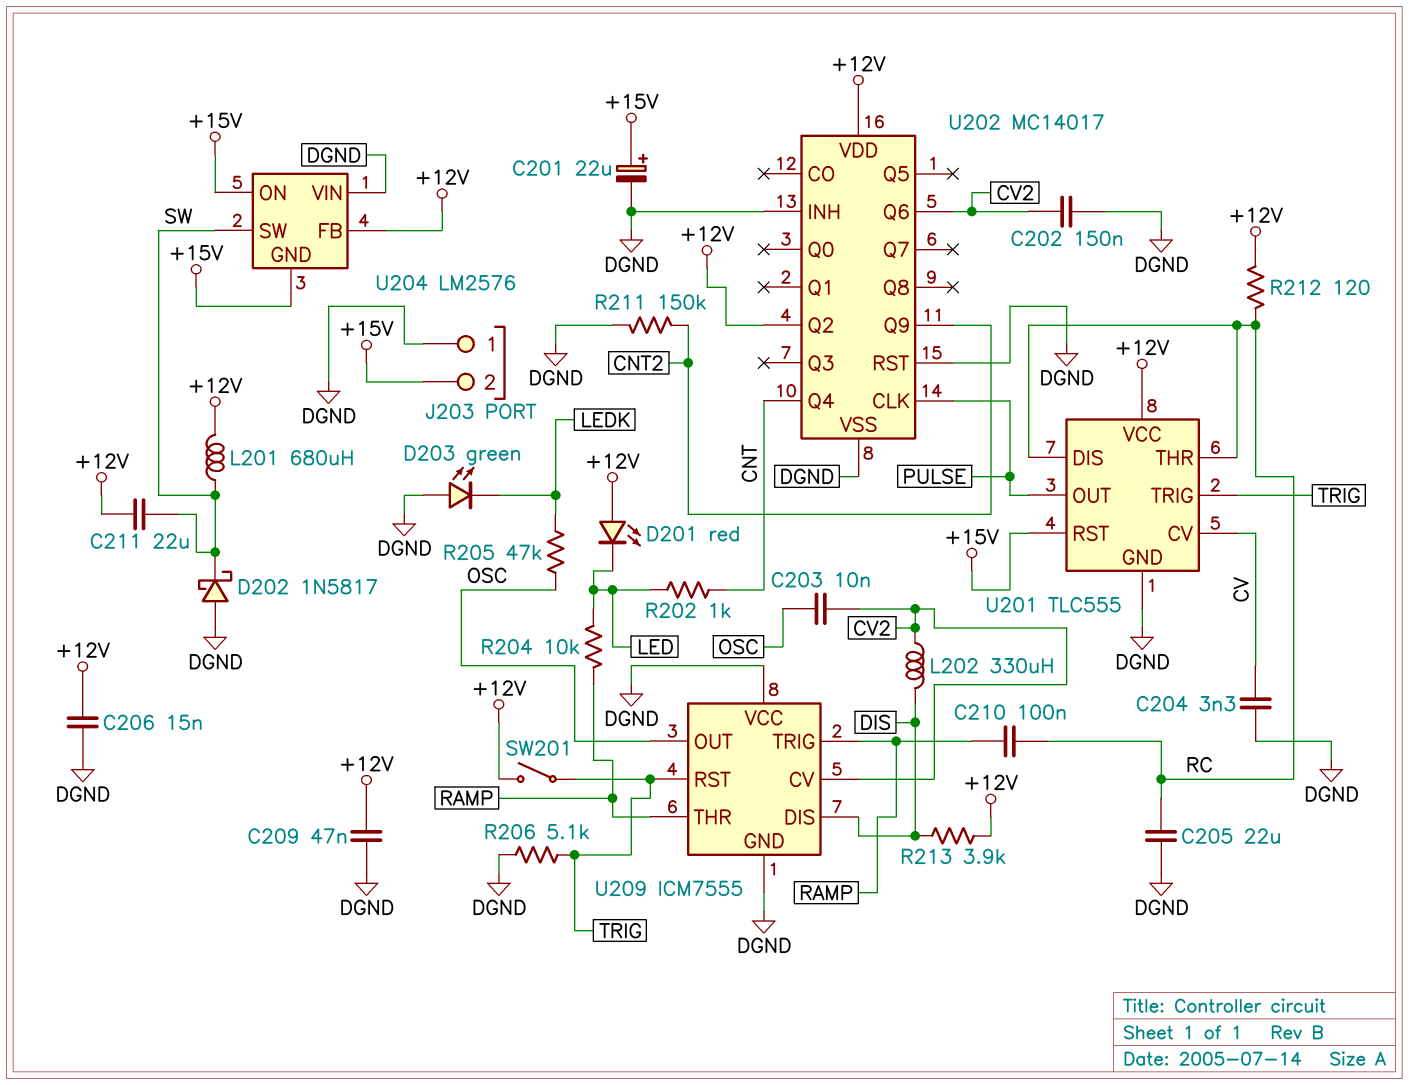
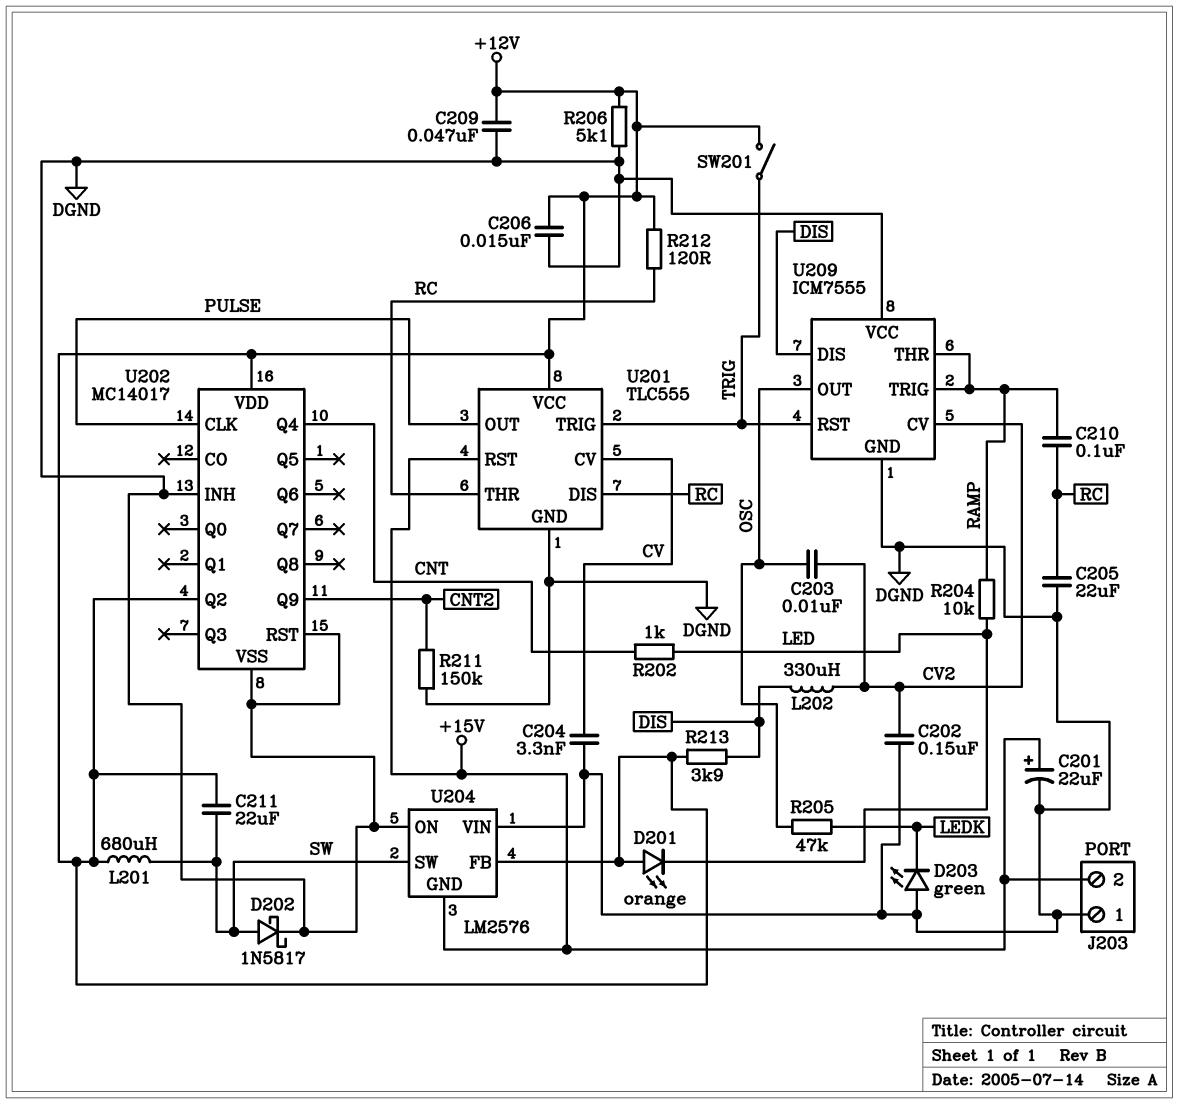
D201: LED red (A +12V, K LED) -> LED orange (A +12V, K LED)
D202: schottky 1N5817 (A DGND, K SW) -> schottky 1N5817 (A SW, K DGND)
R206: 5.1k (DGND, TRIG) -> 5.1k (+12V, DGND)
U202 pin Q6: CV2 -> none
U204 pin ON: +15V -> DGND

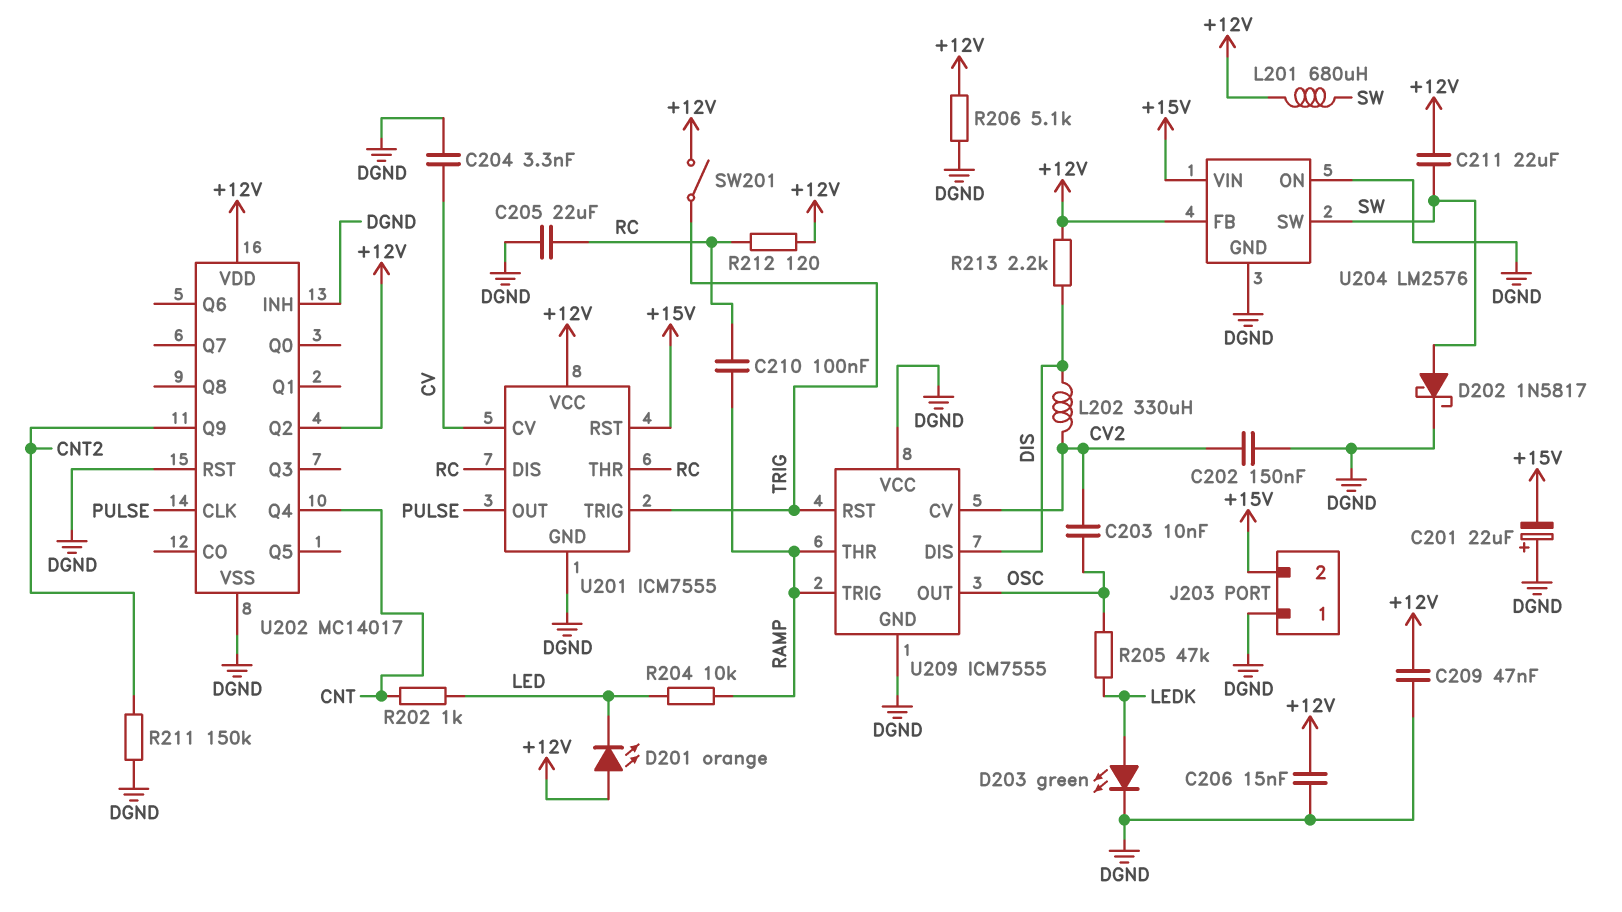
C201: 22uF (plus +15V, minus DGND) -> 22uF (plus DGND, minus +15V)
D203: LED green (A DGND, K LEDK) -> LED green (A LEDK, K DGND)
R213: 3.9k (+12V, DIS) -> 2.2k (+12V, DIS)
U201: TLC555 -> ICM7555
U204 pin GND: +15V -> DGND
U204 pin VIN: DGND -> +15V

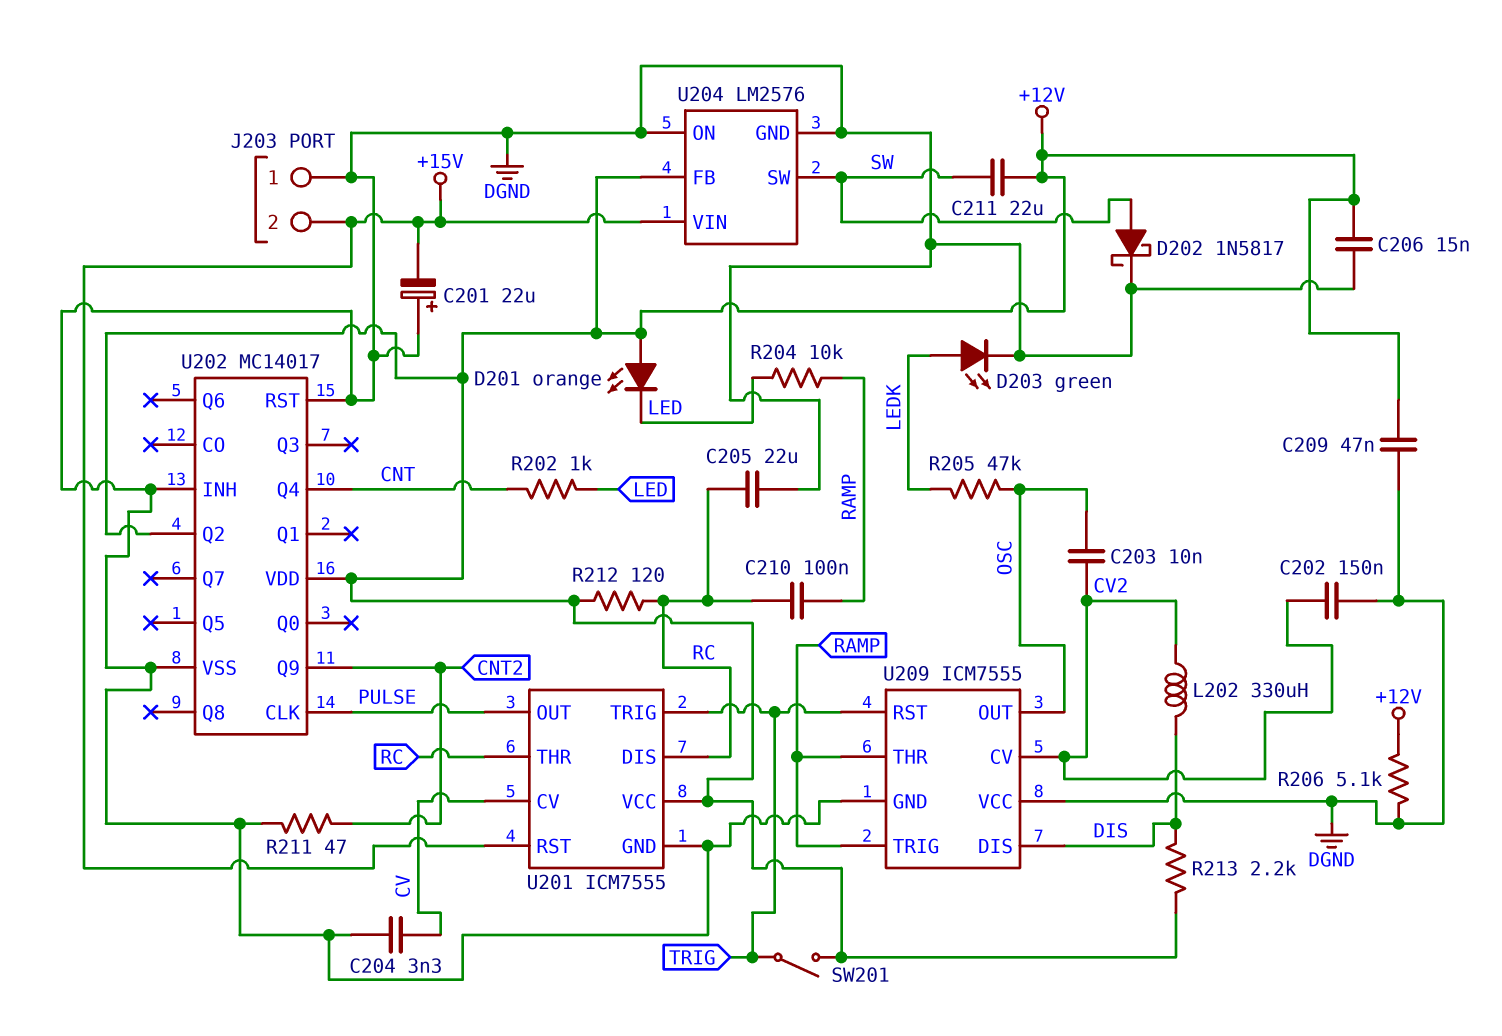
L201: 680uH (+12V, SW) -> none
R211: 150k (CNT2, DGND) -> 47 (CNT2, DGND)

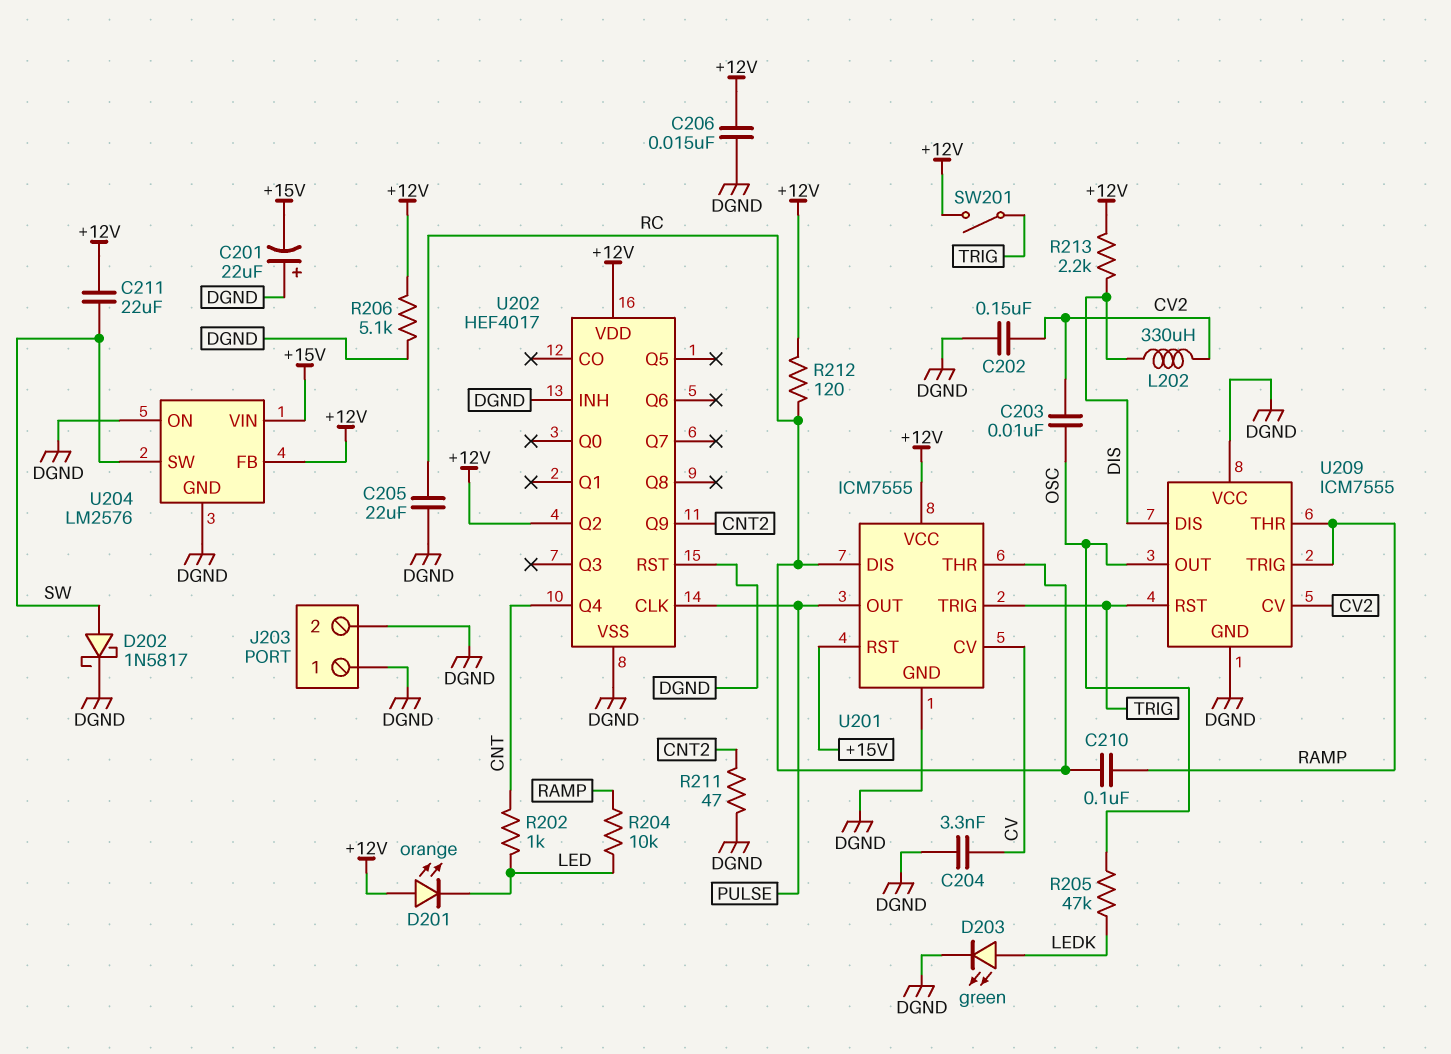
C209: 47nF (+12V, DGND) -> none
J203 pin 2: +15V -> DGND
U202: MC14017 -> HEF4017

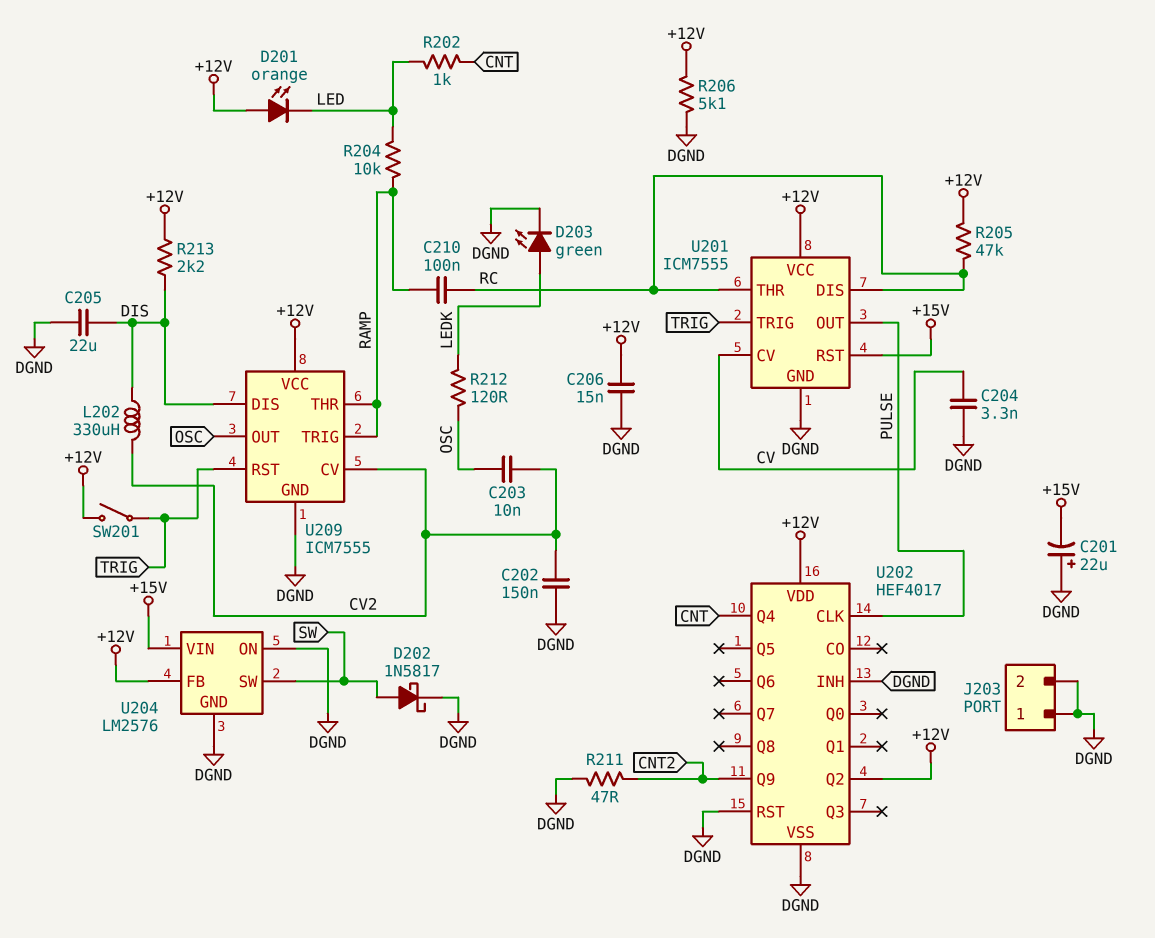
C205: 22uF (DGND, RC) -> 22uF (DGND, DIS)
C211: 22uF (+12V, SW) -> none
R205: 47k (LEDK, OSC) -> 47k (+12V, RC)
R212: 120 (+12V, RC) -> 120 (LEDK, OSC)
U209 pin VCC: DGND -> +12V

